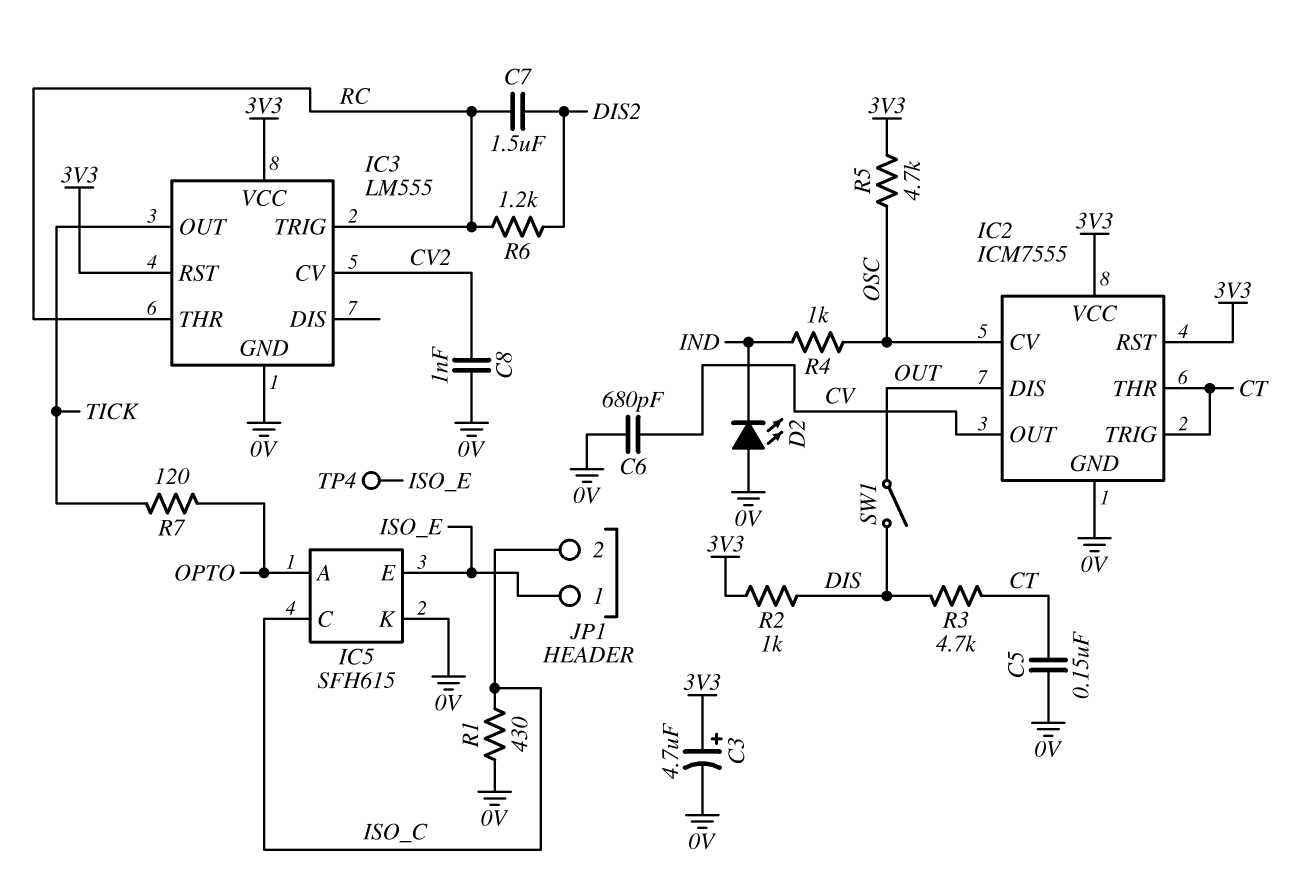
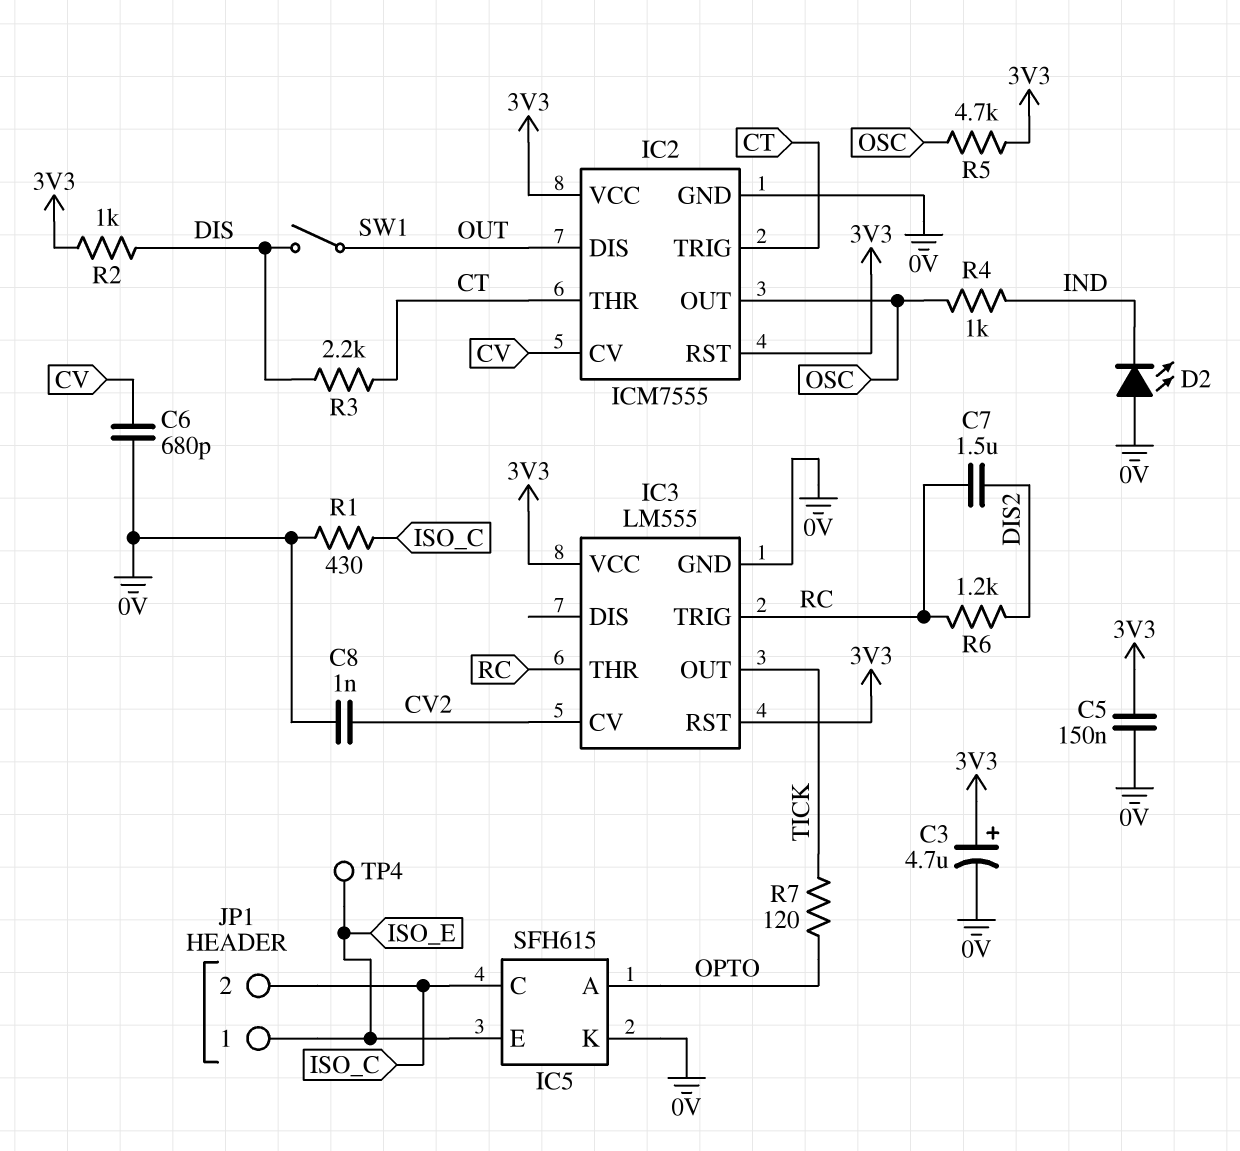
C5: 150nF (0V, CT) -> 150nF (0V, 3V3)
IC2 pin CV: OSC -> CV
IC2 pin OUT: CV -> OSC
R3: 4.7k (CT, DIS) -> 2.2k (CT, DIS)

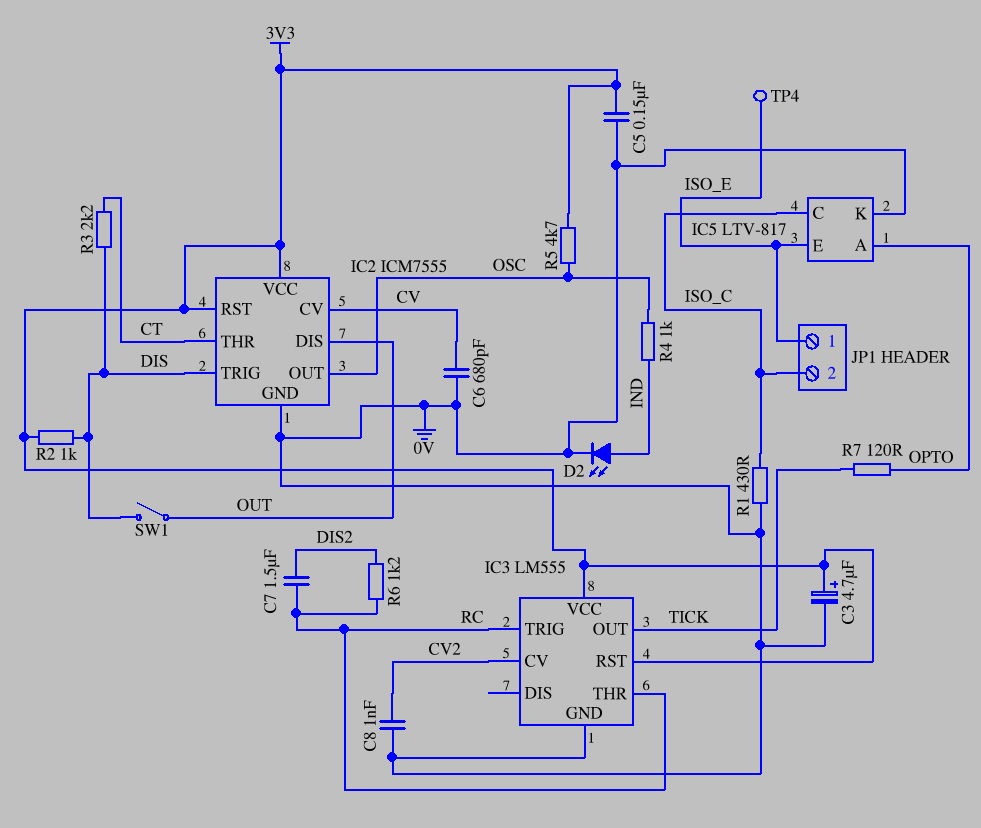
D2: LED (A 0V, K IND) -> LED (A IND, K 0V)
IC2 pin TRIG: CT -> DIS
IC5: SFH615 -> LTV-817

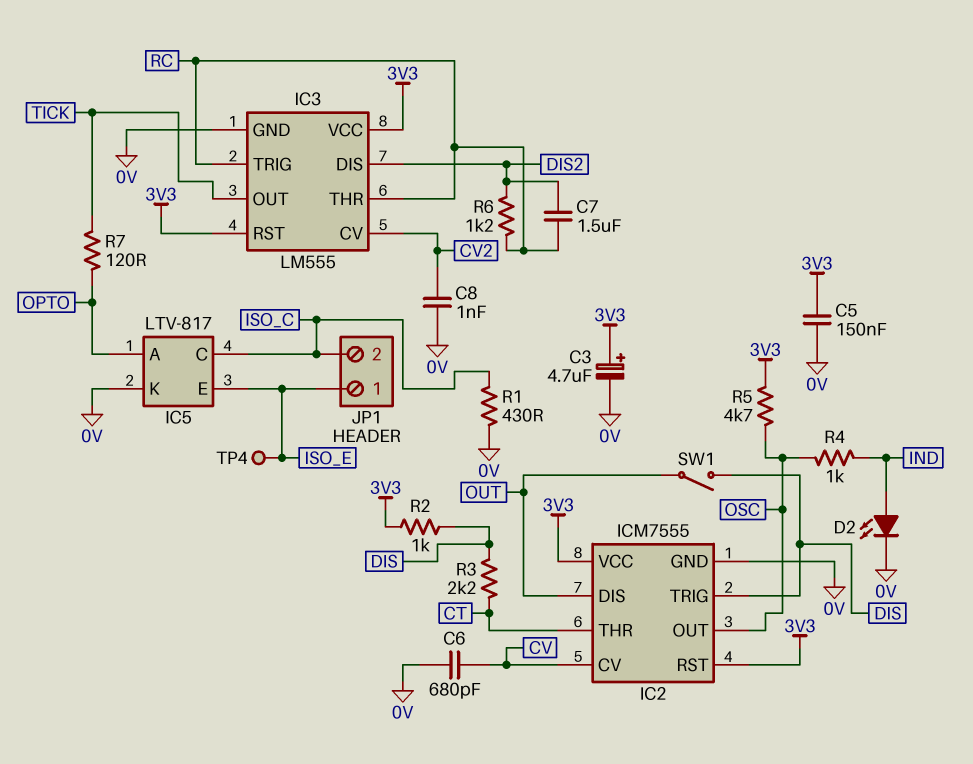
IC3 pin DIS: none -> DIS2

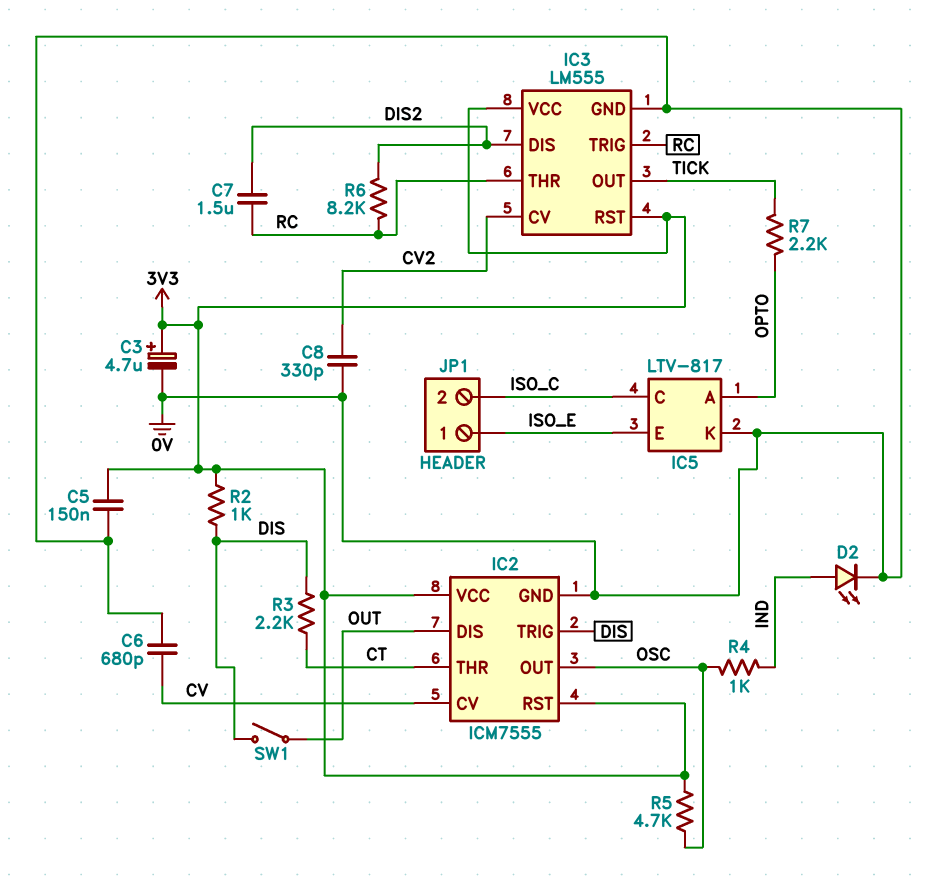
C8: 1nF (0V, CV2) -> 330pF (0V, CV2)
R1: 430 (0V, ISO_C) -> none
R6: 1.2k (DIS2, RC) -> 8.2k (DIS2, RC)
R7: 120 (OPTO, TICK) -> 2.2k (OPTO, TICK)
TP4: test point (ISO_E) -> none

